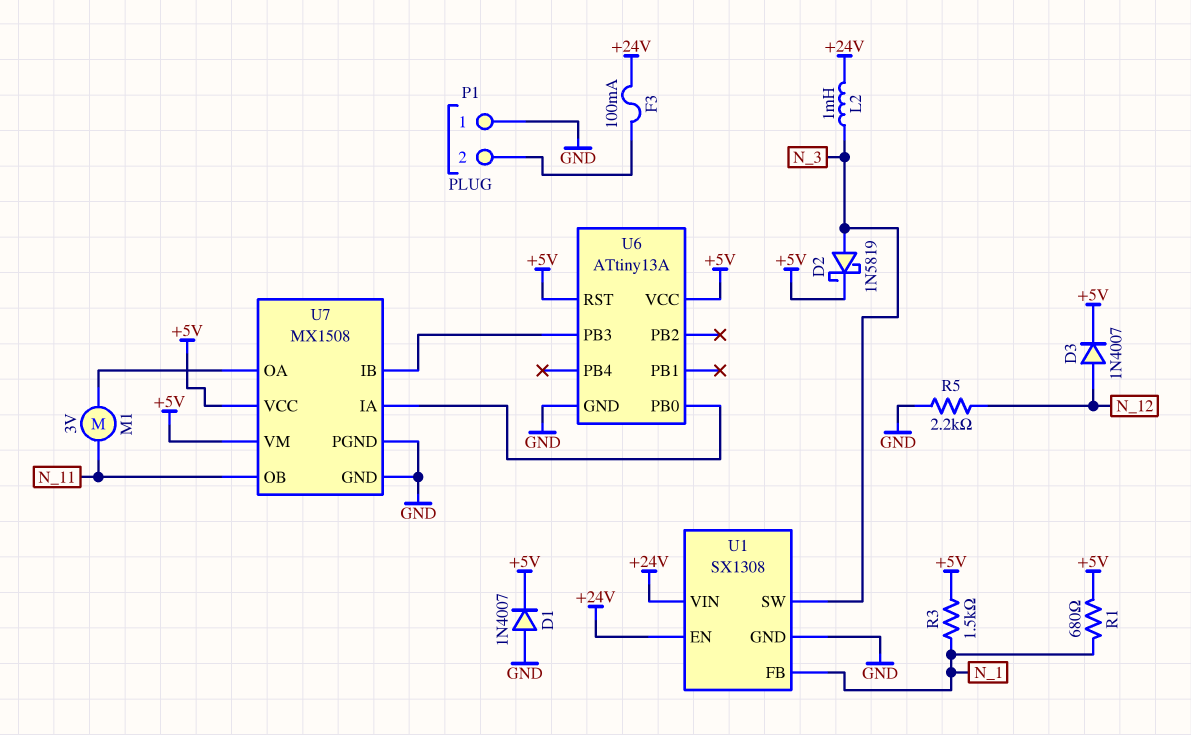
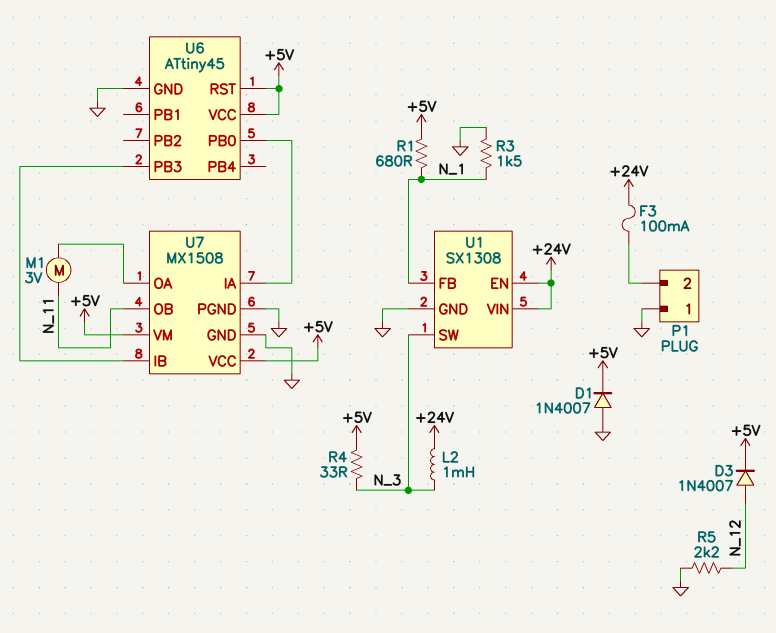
D2: schottky 1N5819 (A N_3, K +5V) -> none
R3: 1.5k (+5V, N_1) -> 1.5k (GND, N_1)
R4: none -> 33 (+5V, N_3)
U6: ATtiny13A -> ATtiny45

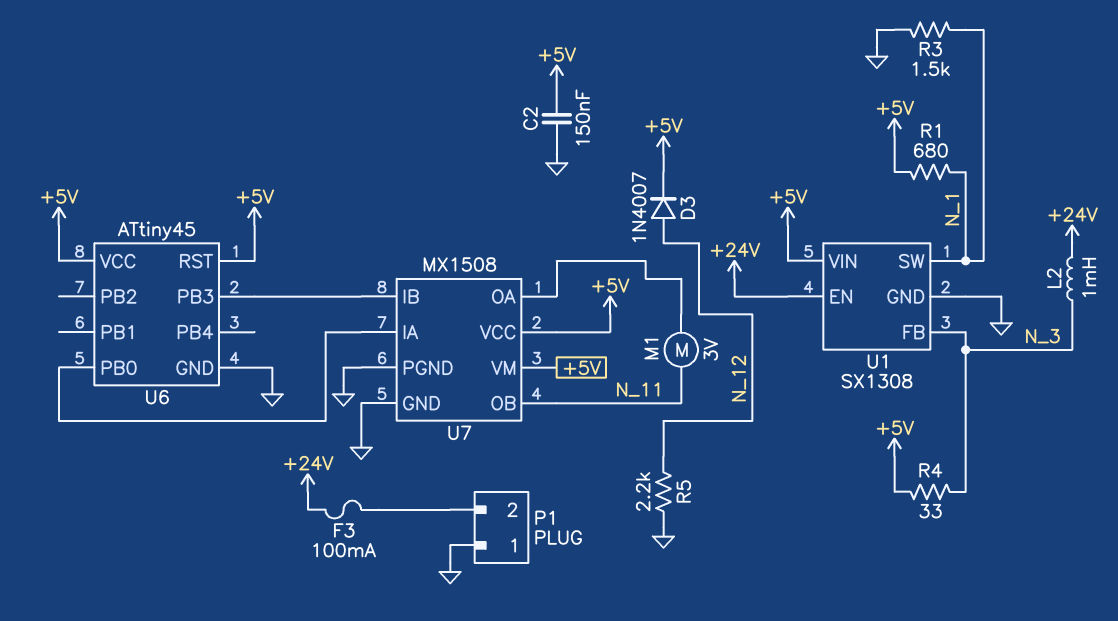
C2: none -> 150nF (+5V, GND)
D1: diode 1N4007 (A GND, K +5V) -> none
U1 pin FB: N_1 -> N_3
U1 pin SW: N_3 -> N_1
U1 pin VIN: +24V -> +5V

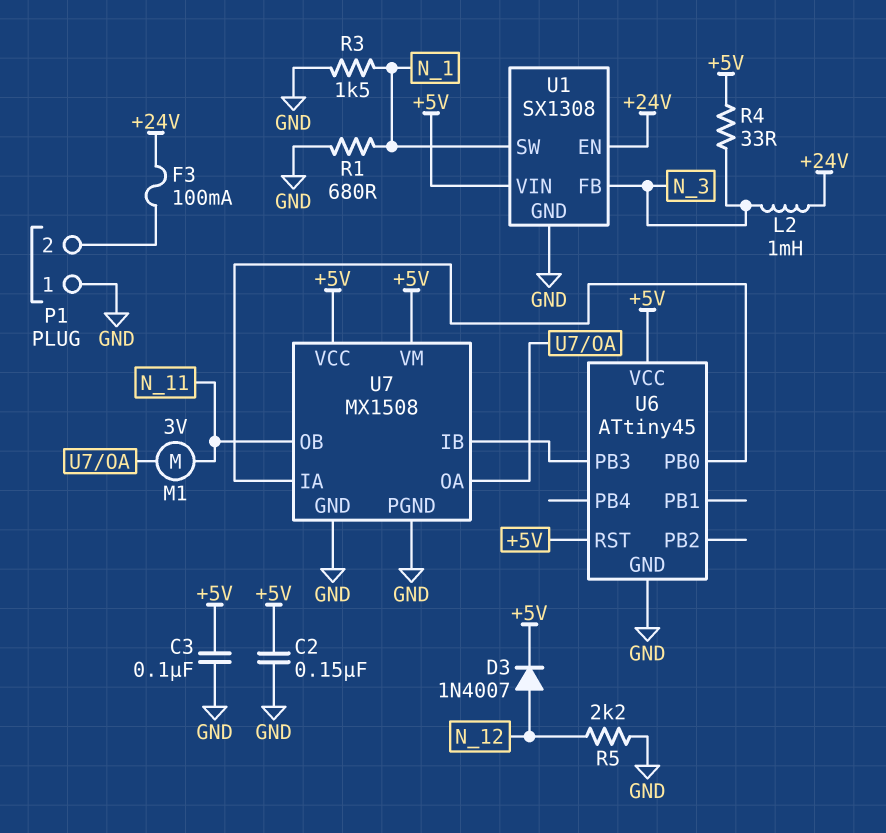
C3: none -> 100nF (+5V, GND)
R1: 680 (+5V, N_1) -> 680 (GND, N_1)

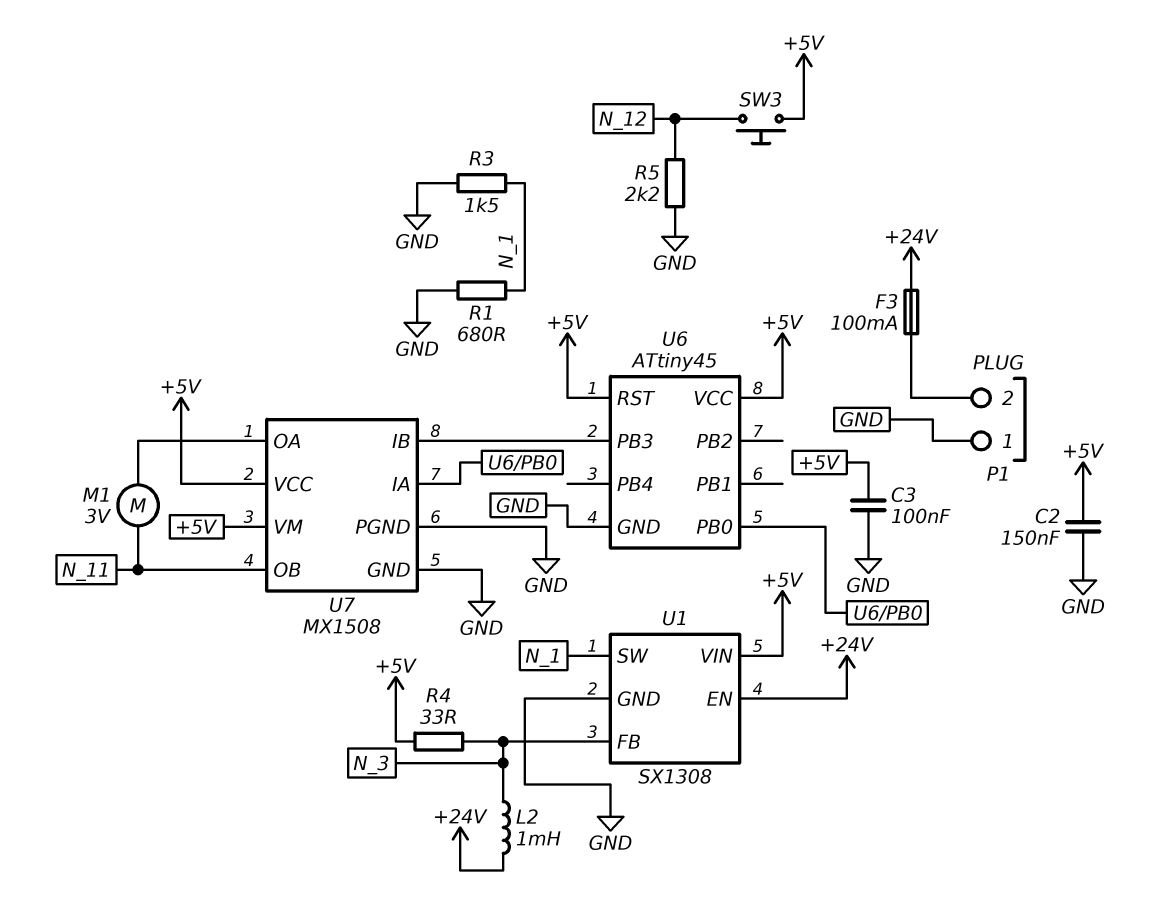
D3: diode 1N4007 (A N_12, K +5V) -> none
SW3: none -> button (+5V, N_12)

